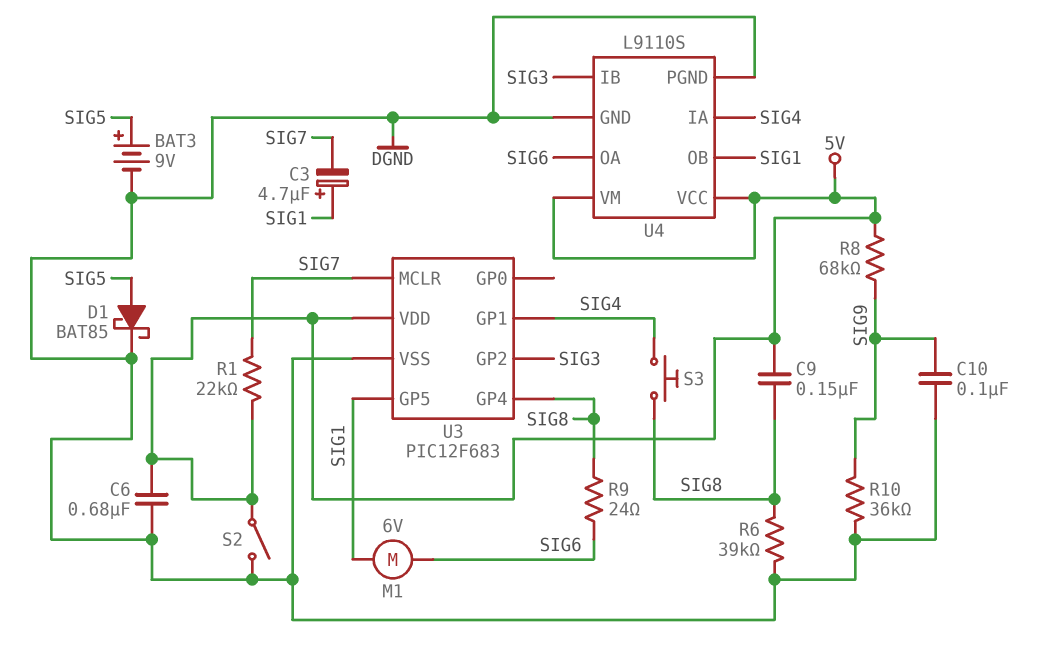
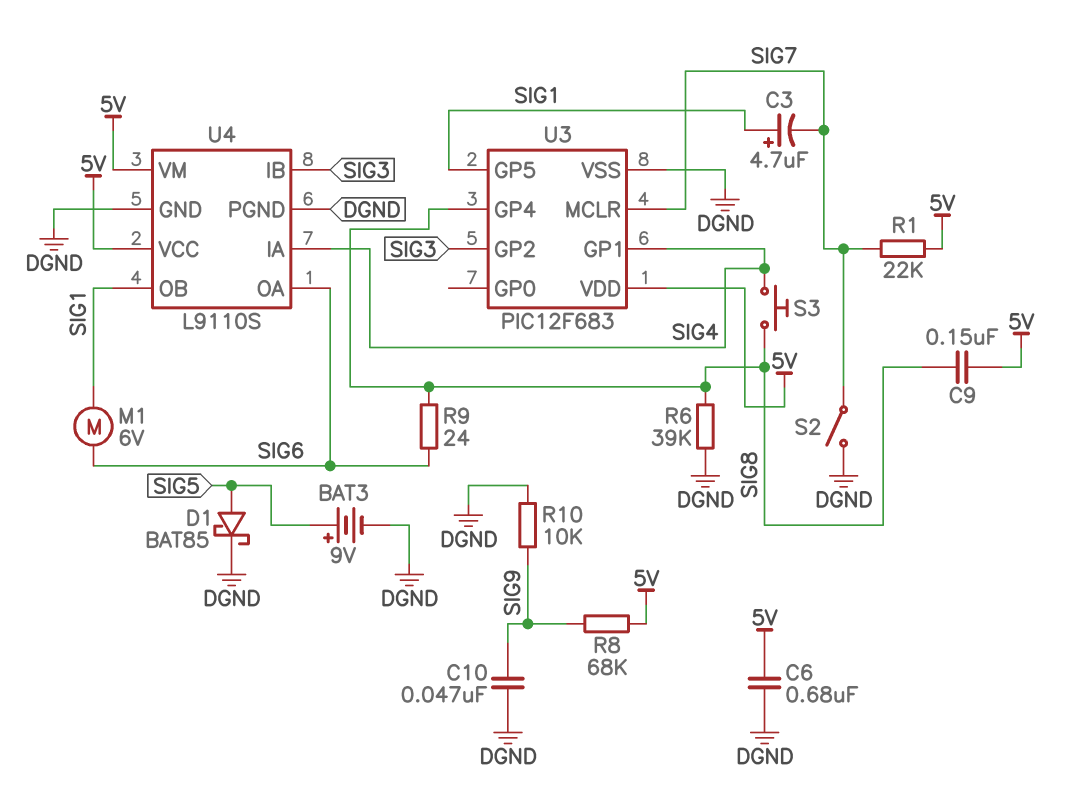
C10: 100nF (DGND, SIG9) -> 47nF (DGND, SIG9)
R10: 36k (DGND, SIG9) -> 10k (DGND, SIG9)
S2: switch (5V, DGND) -> switch (DGND, SIG7)

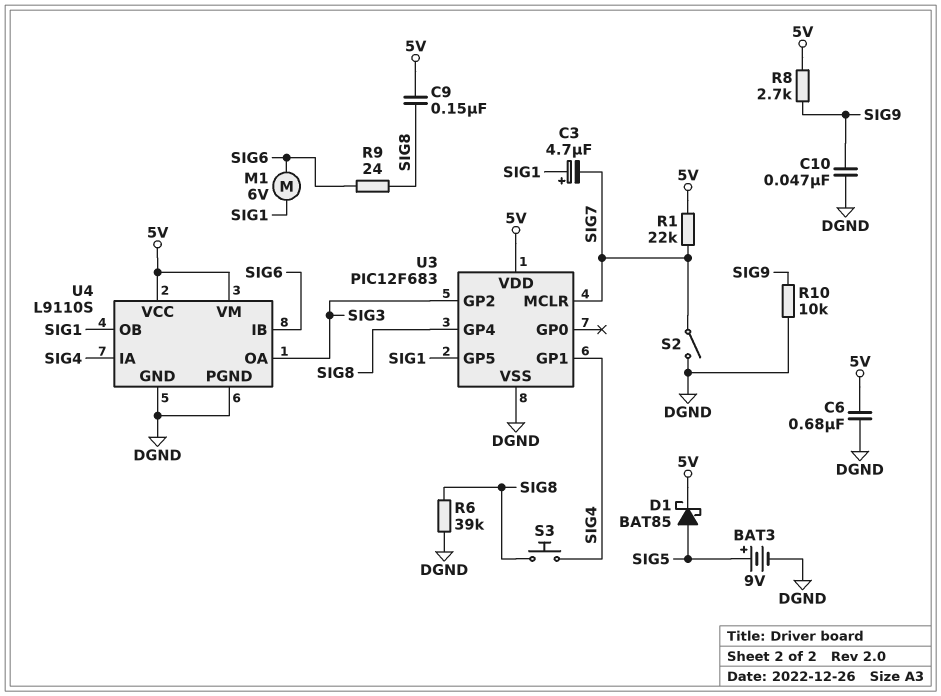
D1: schottky BAT85 (A SIG5, K DGND) -> schottky BAT85 (A SIG5, K 5V)
R8: 68k (5V, SIG9) -> 2.7k (5V, SIG9)
U4 pin IB: SIG3 -> SIG6
U4 pin OA: SIG6 -> SIG3

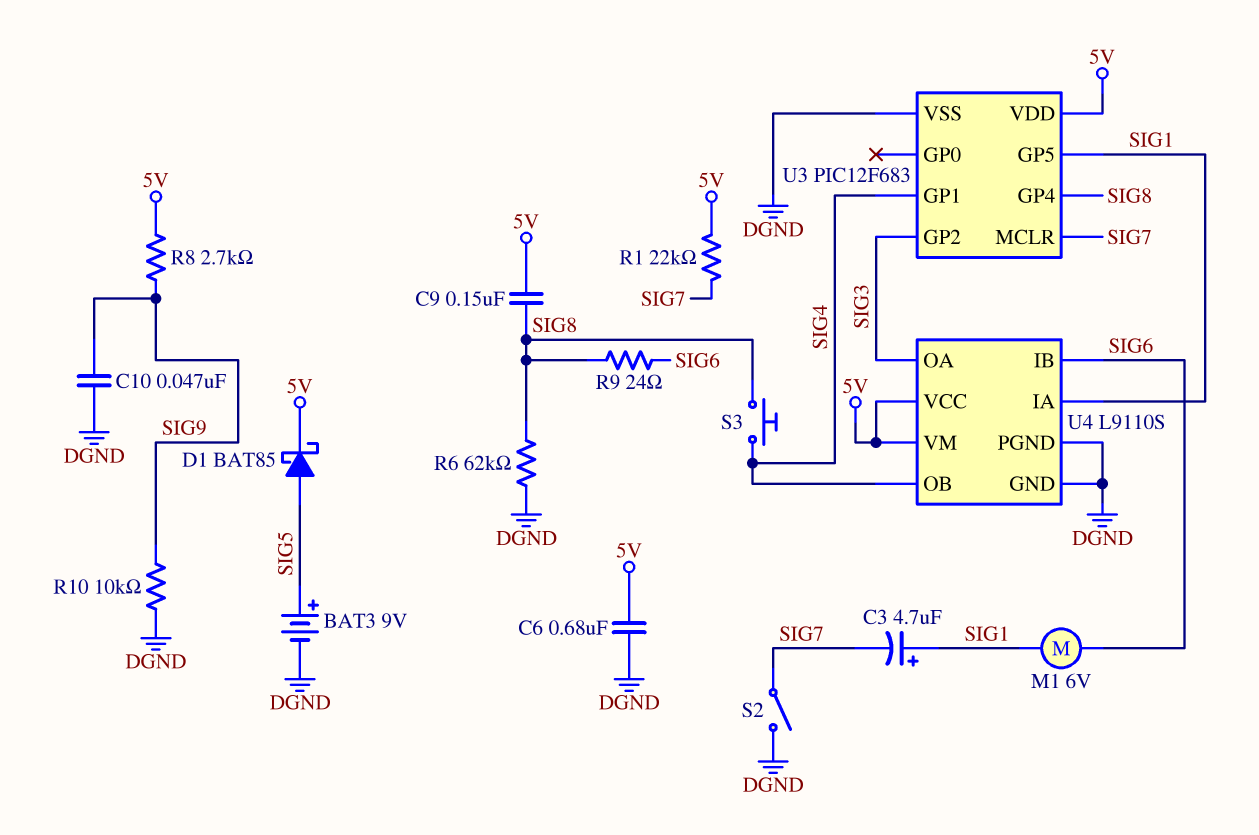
R6: 39k (DGND, SIG8) -> 62k (DGND, SIG8)
U4 pin IA: SIG4 -> SIG1
U4 pin OB: SIG1 -> SIG4

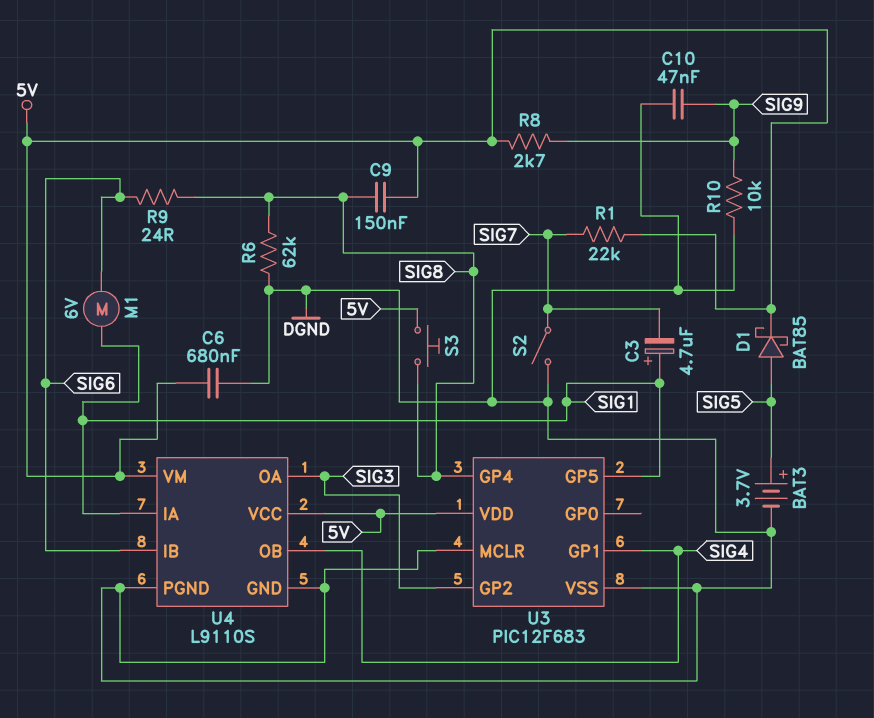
BAT3: 9V (plus SIG5, minus DGND) -> 3.7V (plus SIG5, minus DGND)
S3: button (SIG4, SIG8) -> button (5V, SIG8)
U3 pin MCLR: SIG7 -> DGND

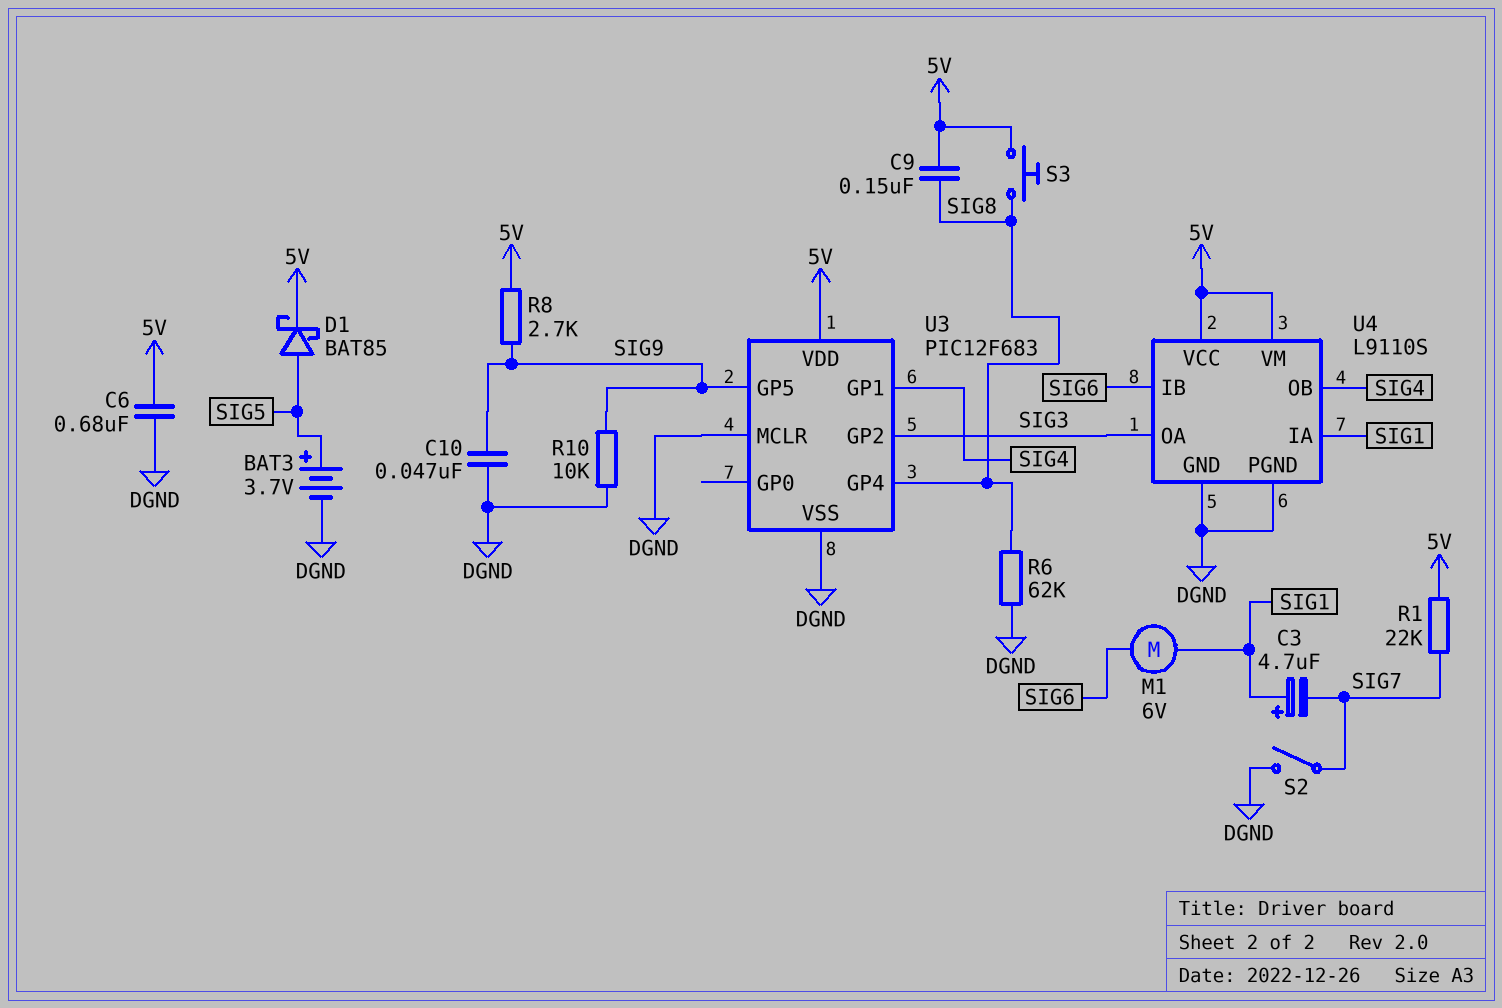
R9: 24 (SIG6, SIG8) -> none
U3 pin GP5: SIG1 -> SIG9

